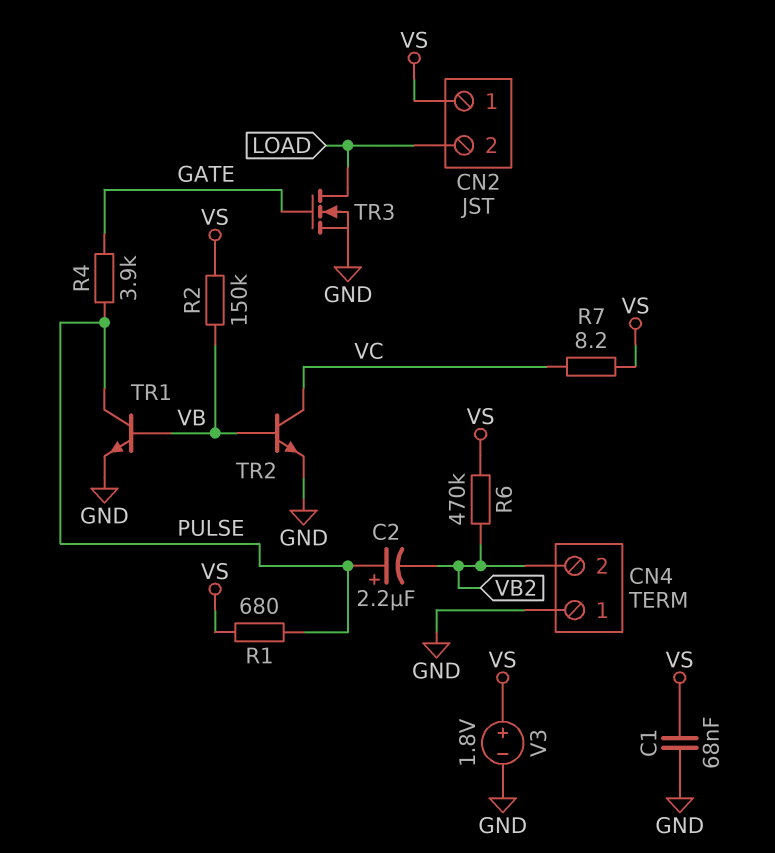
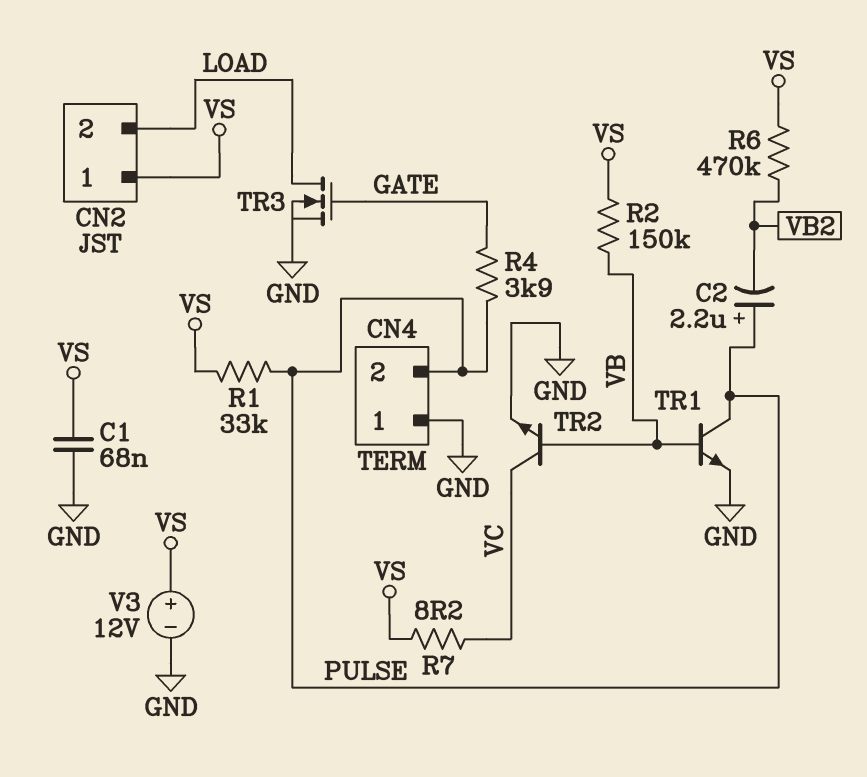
CN4 pin 2: VB2 -> PULSE
R1: 680 (PULSE, VS) -> 33k (PULSE, VS)
V3: 1.8V (plus VS, minus GND) -> 12V (plus VS, minus GND)

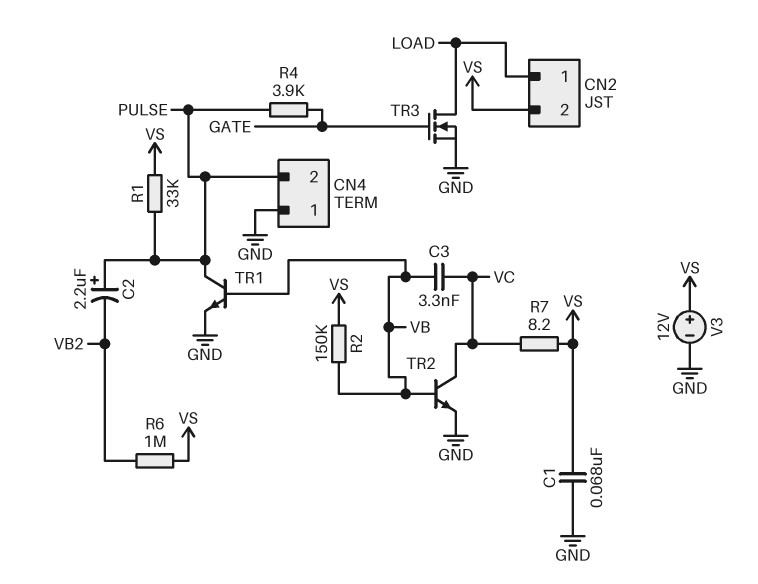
C3: none -> 3.3nF (VB, VC)
CN2 pin 1: VS -> LOAD
CN2 pin 2: LOAD -> VS
R6: 470k (VB2, VS) -> 1M (VB2, VS)

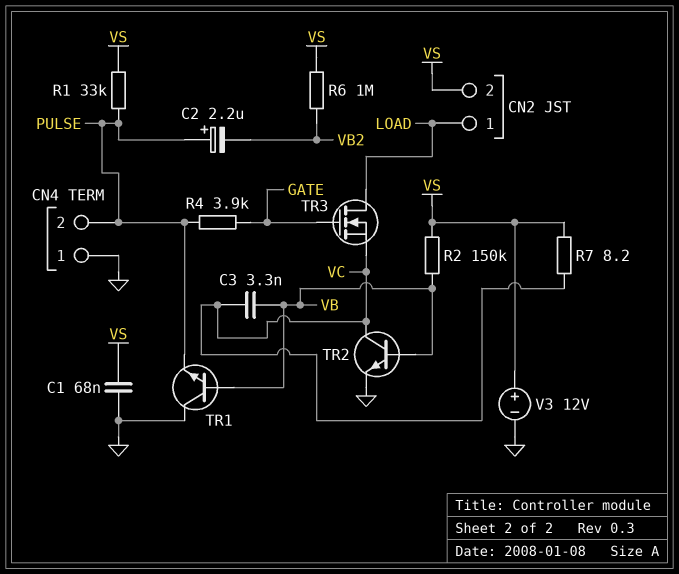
TR1: NPN (B VB, C PULSE, E GND) -> NPN (B VB, C GND, E PULSE)
TR3: NMOS (G GATE, D LOAD, S GND) -> NMOS (G GATE, D LOAD, S VC)

